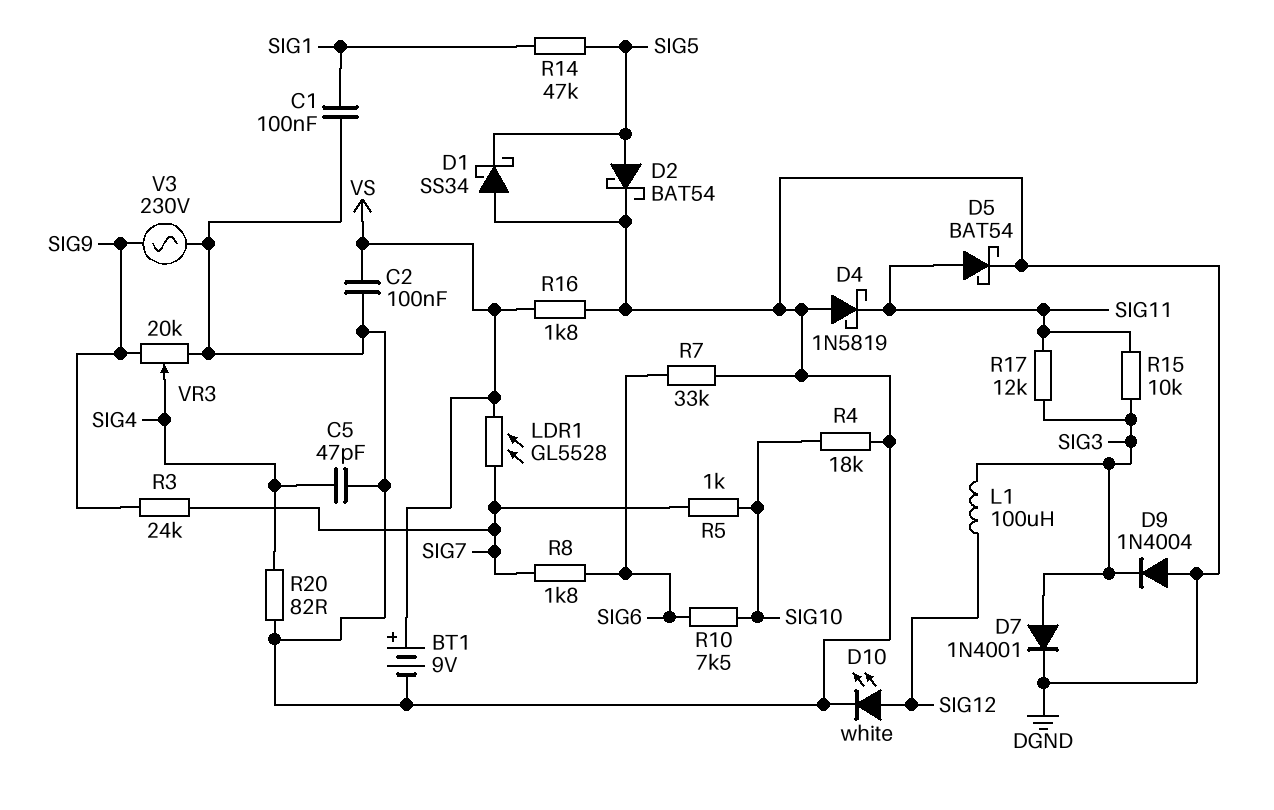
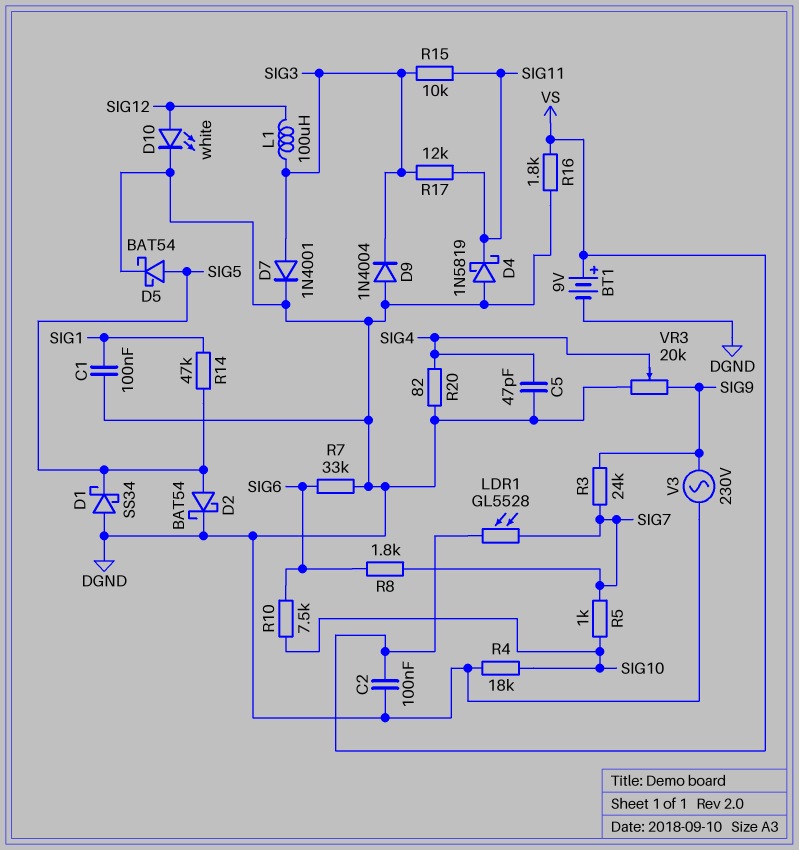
D5: schottky BAT54 (A SIG11, K DGND) -> schottky BAT54 (A SIG5, K DGND)

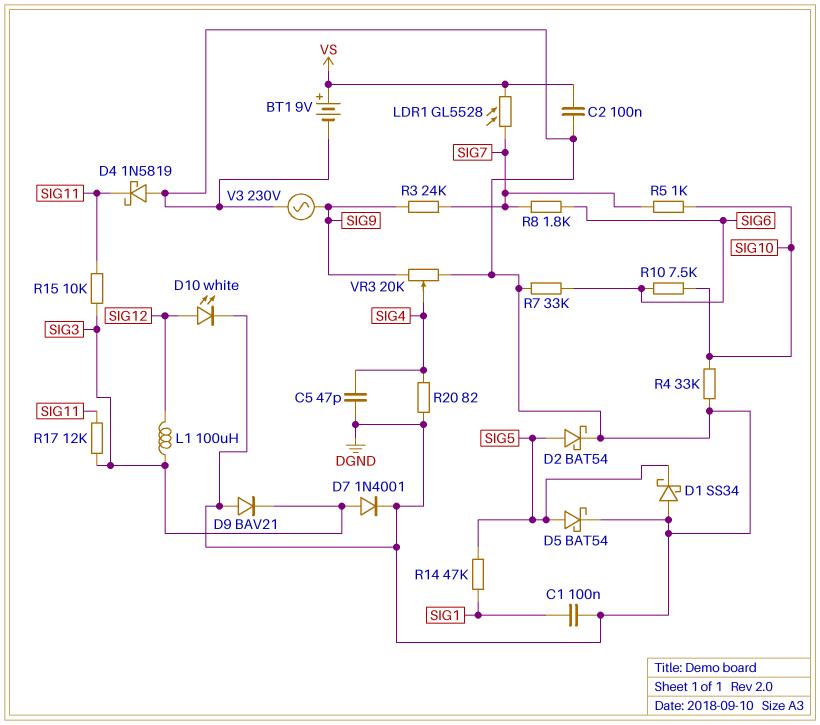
D9: diode 1N4004 (A DGND, K SIG3) -> diode BAV21 (A DGND, K SIG3)
R4: 18k (DGND, SIG10) -> 33k (DGND, SIG10)
R16: 1.8k (DGND, VS) -> none

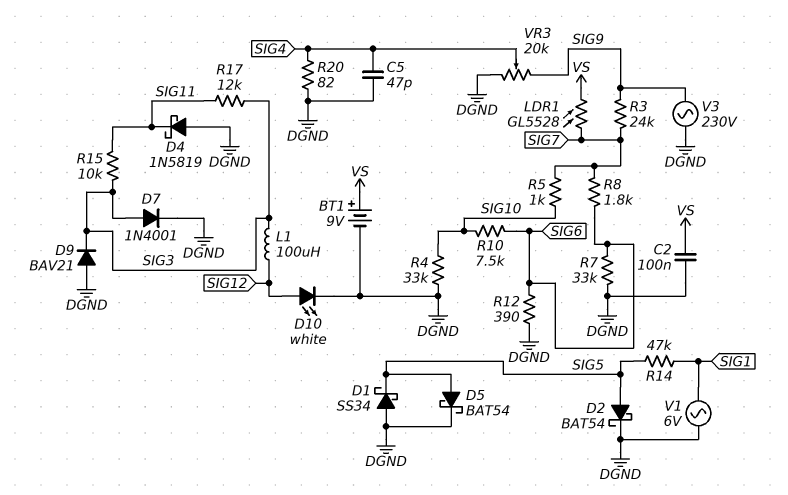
C1: 100nF (DGND, SIG1) -> none
R12: none -> 390 (DGND, SIG6)
V1: none -> AC 6V (DGND, SIG1)

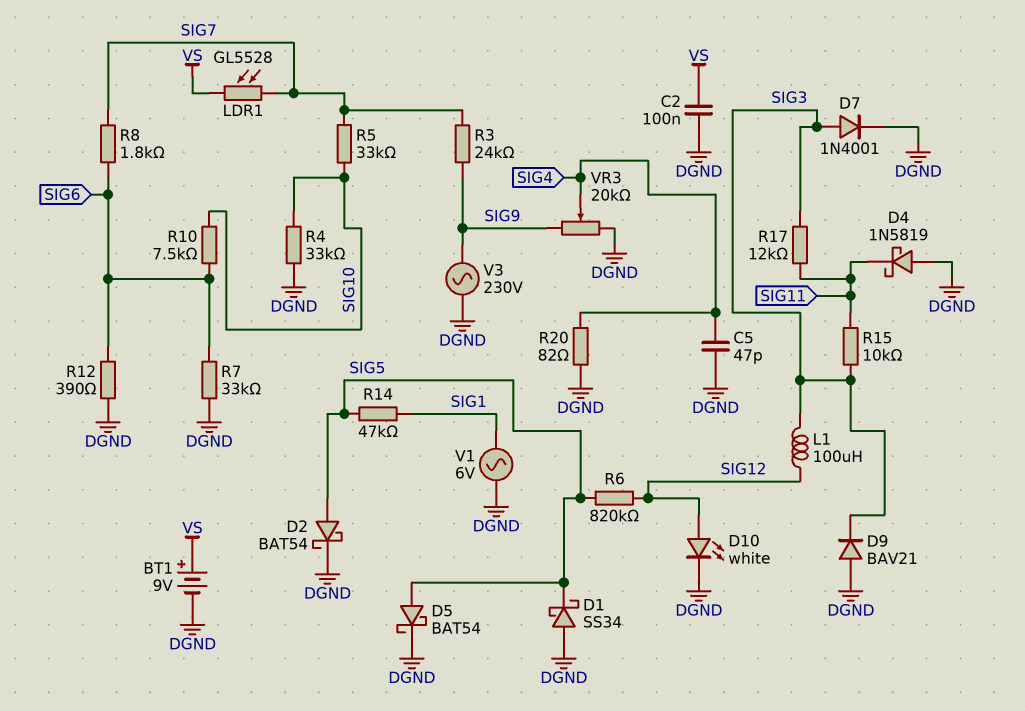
R5: 1k (SIG7, SIG10) -> 33k (SIG7, SIG10)
R6: none -> 820k (SIG5, SIG12)

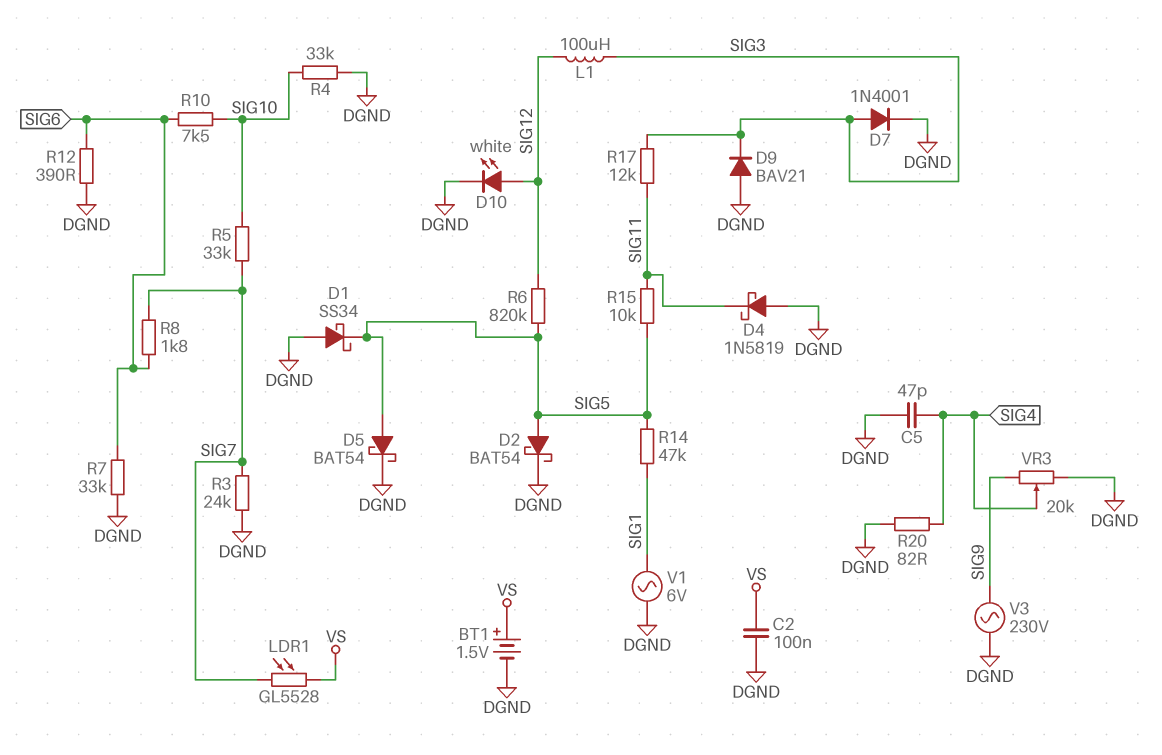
BT1: 9V (plus VS, minus DGND) -> 1.5V (plus VS, minus DGND)
R3: 24k (SIG7, SIG9) -> 24k (DGND, SIG7)
R15: 10k (SIG3, SIG11) -> 10k (SIG5, SIG11)

